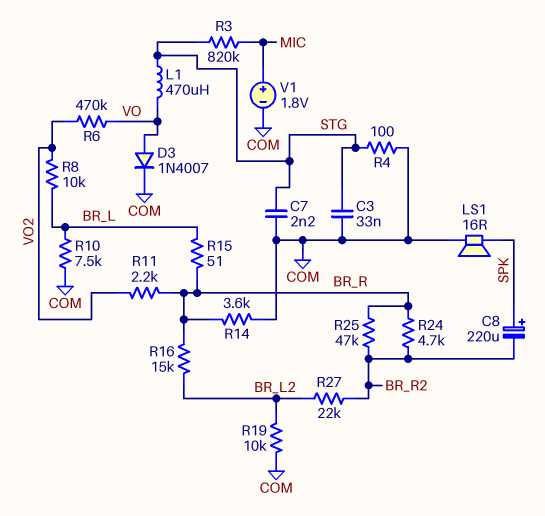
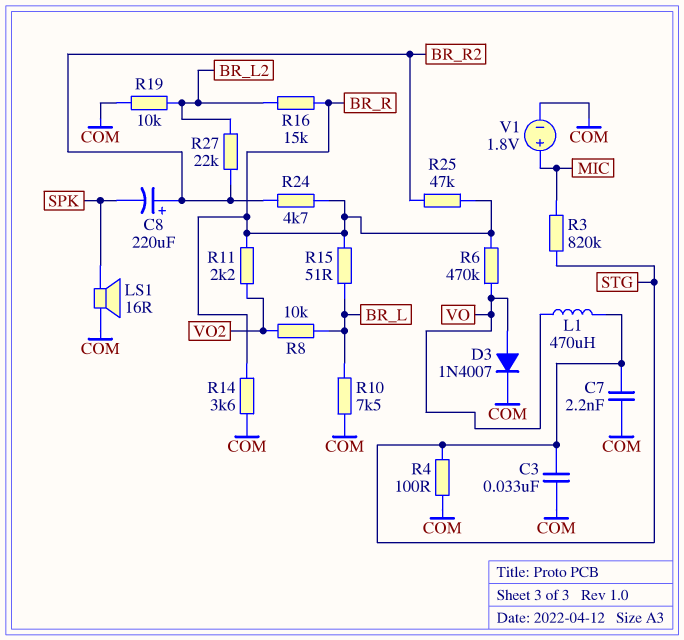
C8: 220uF (plus SPK, minus BR_R2) -> 220uF (plus BR_R2, minus SPK)
R6: 470k (VO, VO2) -> 470k (BR_R, VO)

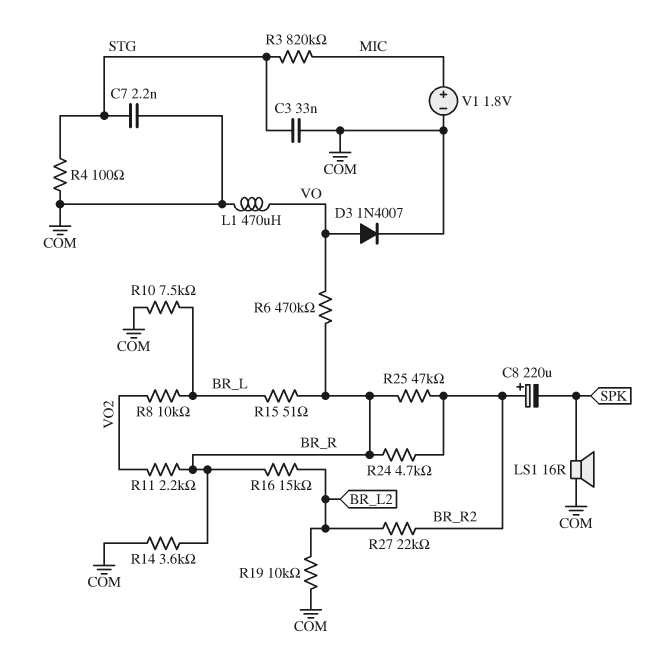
L1: 470uH (STG, VO) -> 470uH (COM, VO)

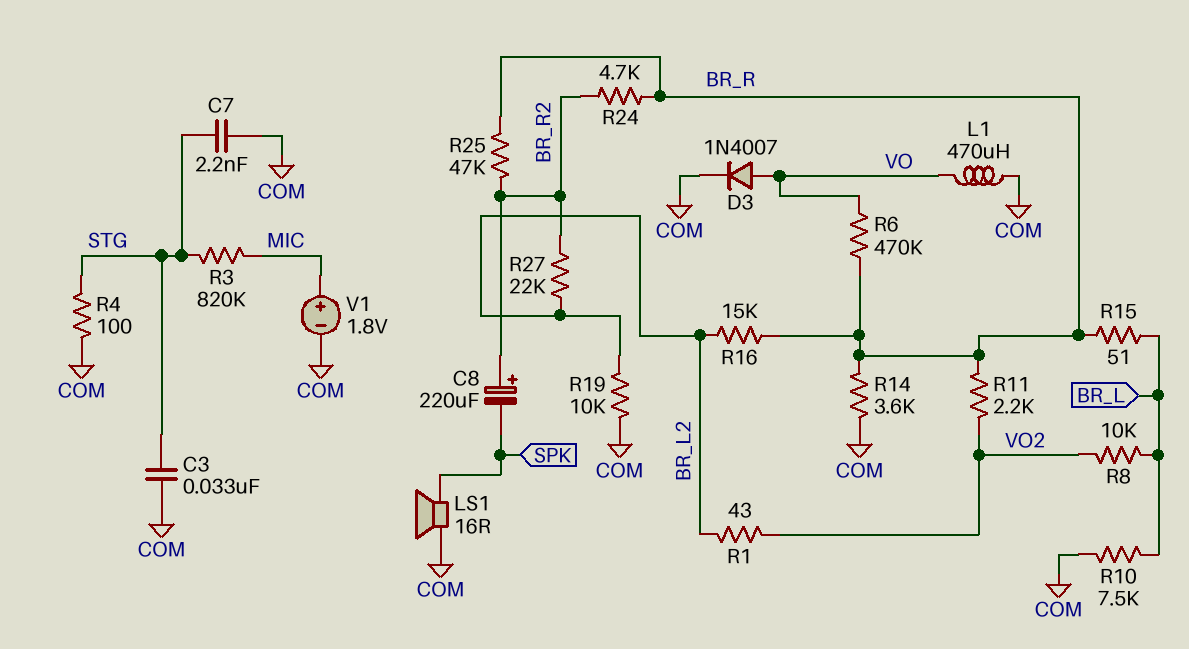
R1: none -> 43 (BR_L2, VO2)

